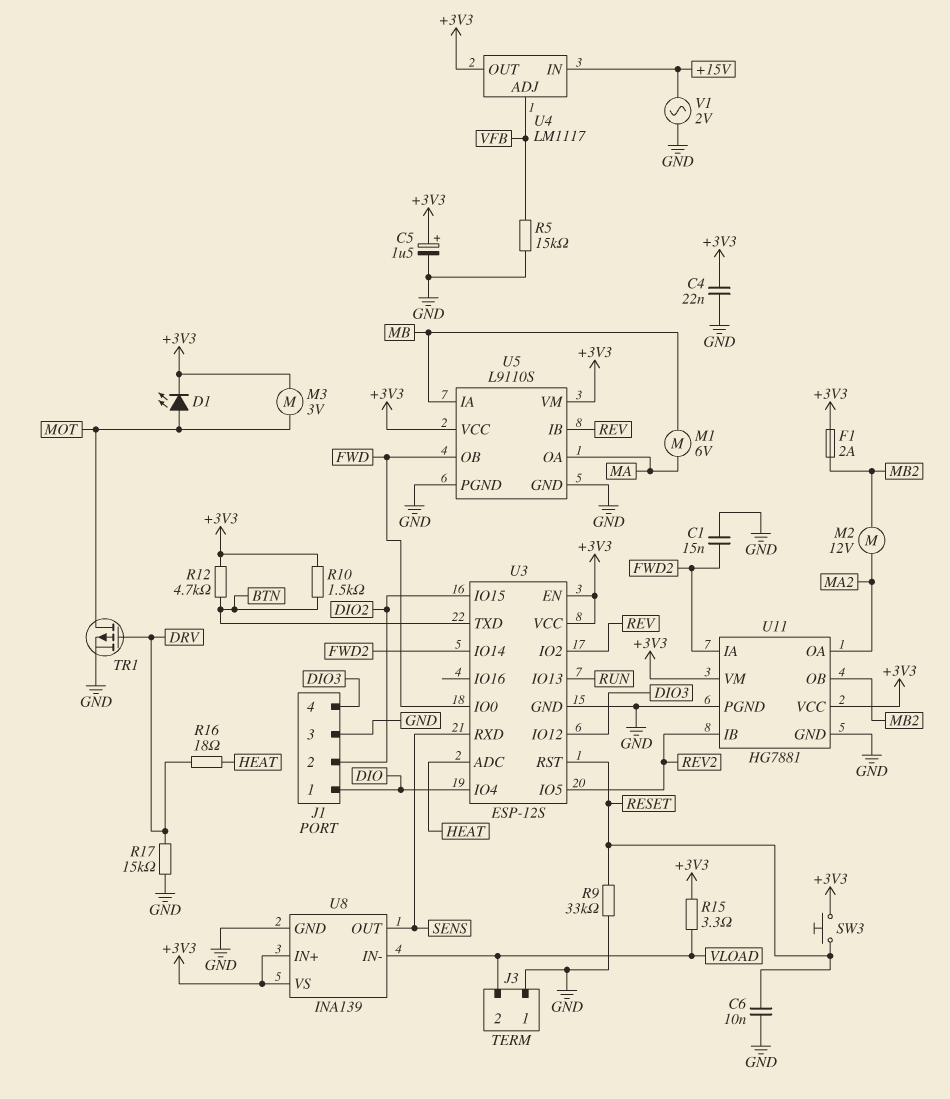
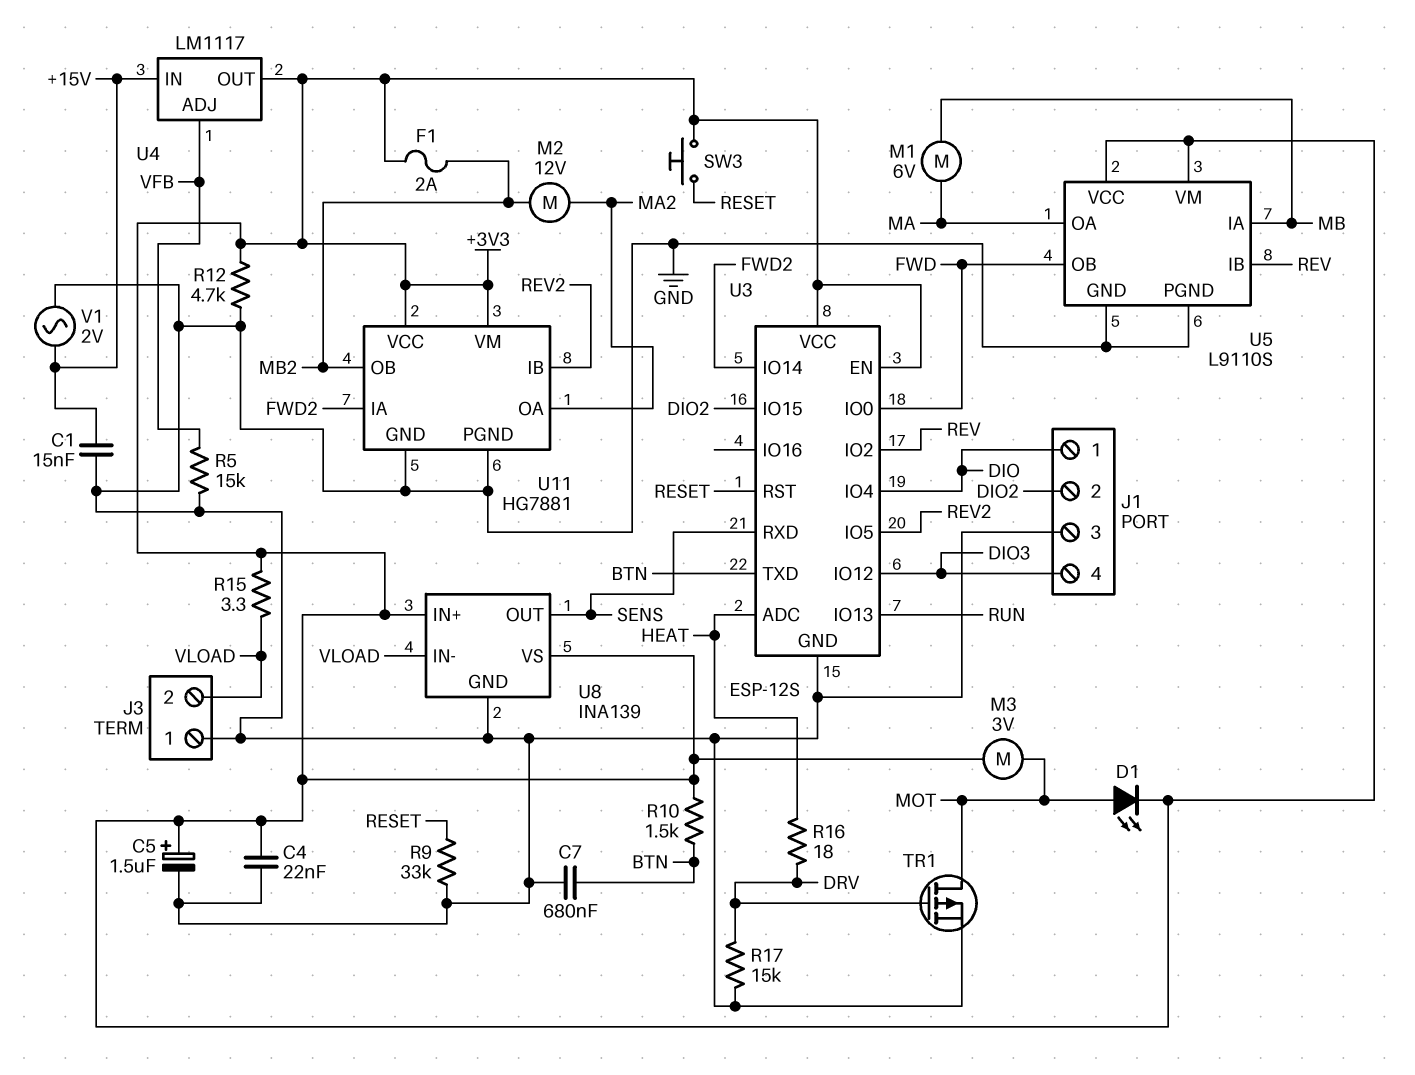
C1: 15nF (FWD2, GND) -> 15nF (+15V, GND)
C6: 10nF (GND, RESET) -> none
C7: none -> 680nF (BTN, GND)
R12: 4.7k (+3V3, BTN) -> 4.7k (+3V3, GND)

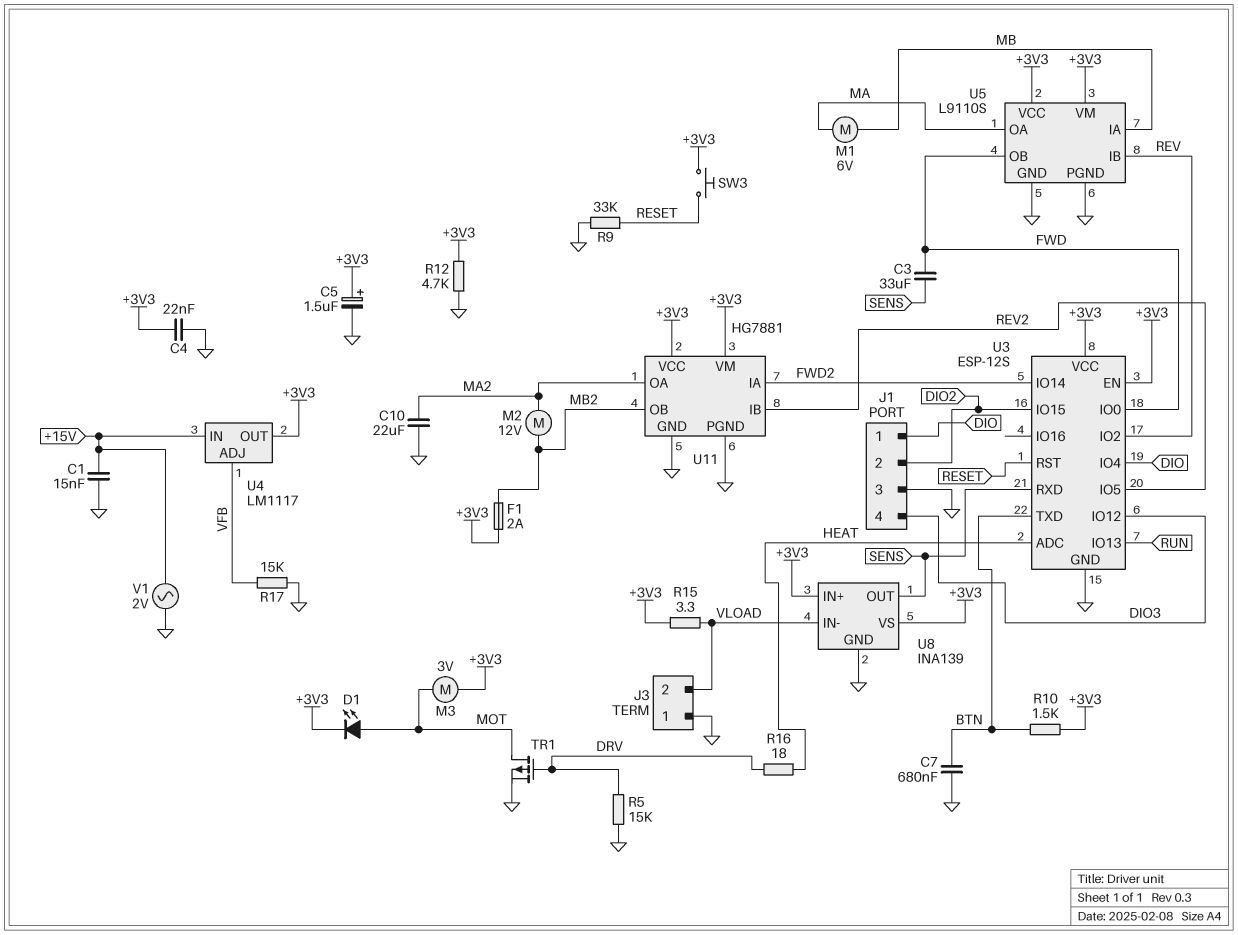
C3: none -> 33uF (FWD, SENS)
C10: none -> 22uF (GND, MA2)
R5: 15k (GND, VFB) -> 15k (DRV, GND)
R17: 15k (DRV, GND) -> 15k (GND, VFB)

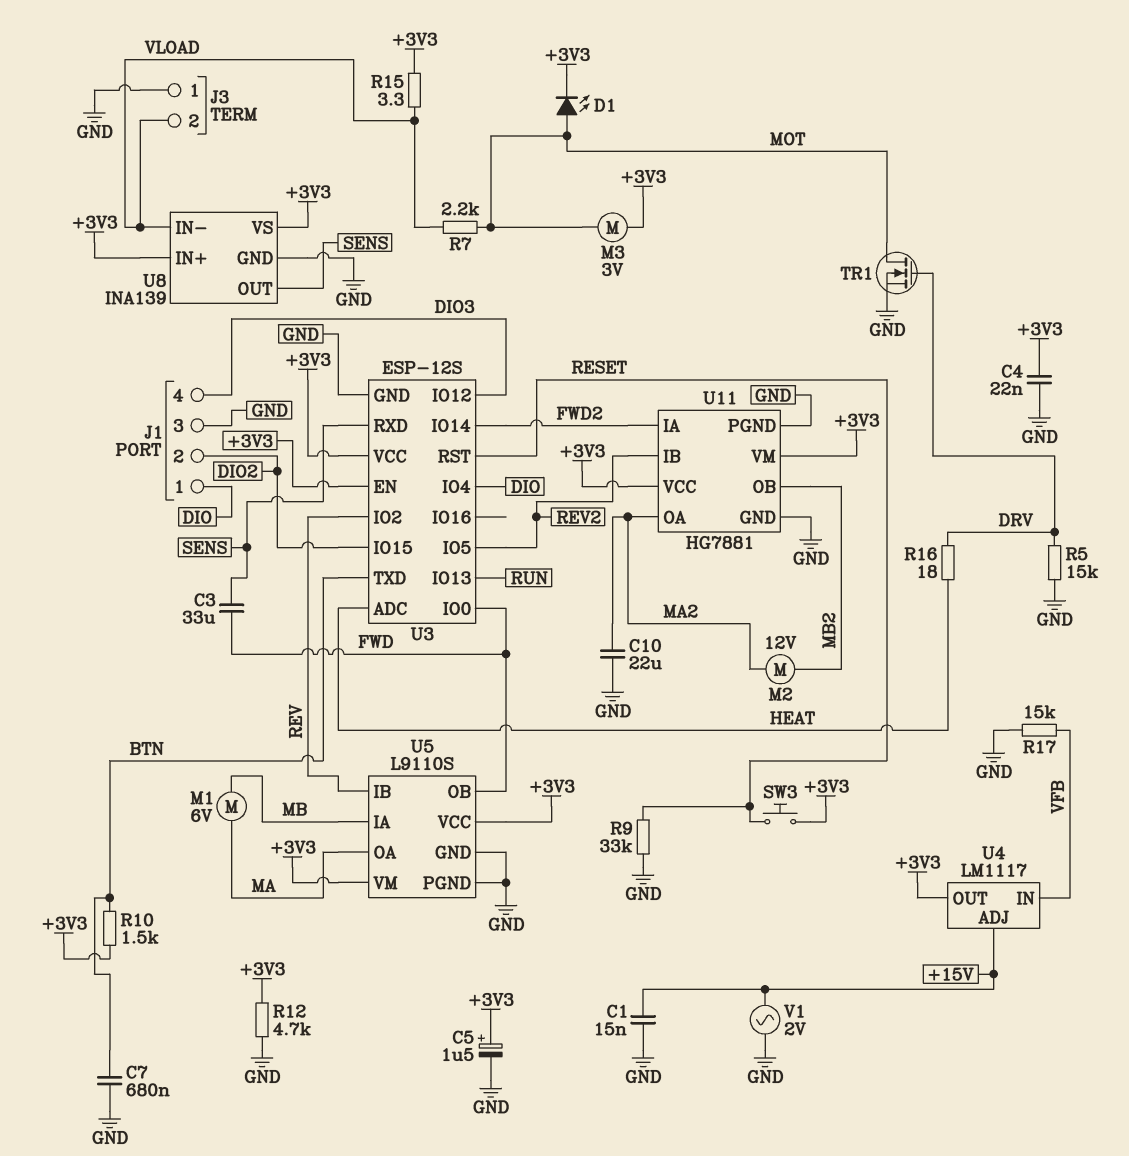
F1: 2A (+3V3, MB2) -> none
R7: none -> 2.2k (MOT, VLOAD)
TR1: PMOS (G DRV, D MOT, S GND) -> NMOS (G DRV, D MOT, S GND)
U4 pin ADJ: VFB -> +15V
U4 pin IN: +15V -> VFB

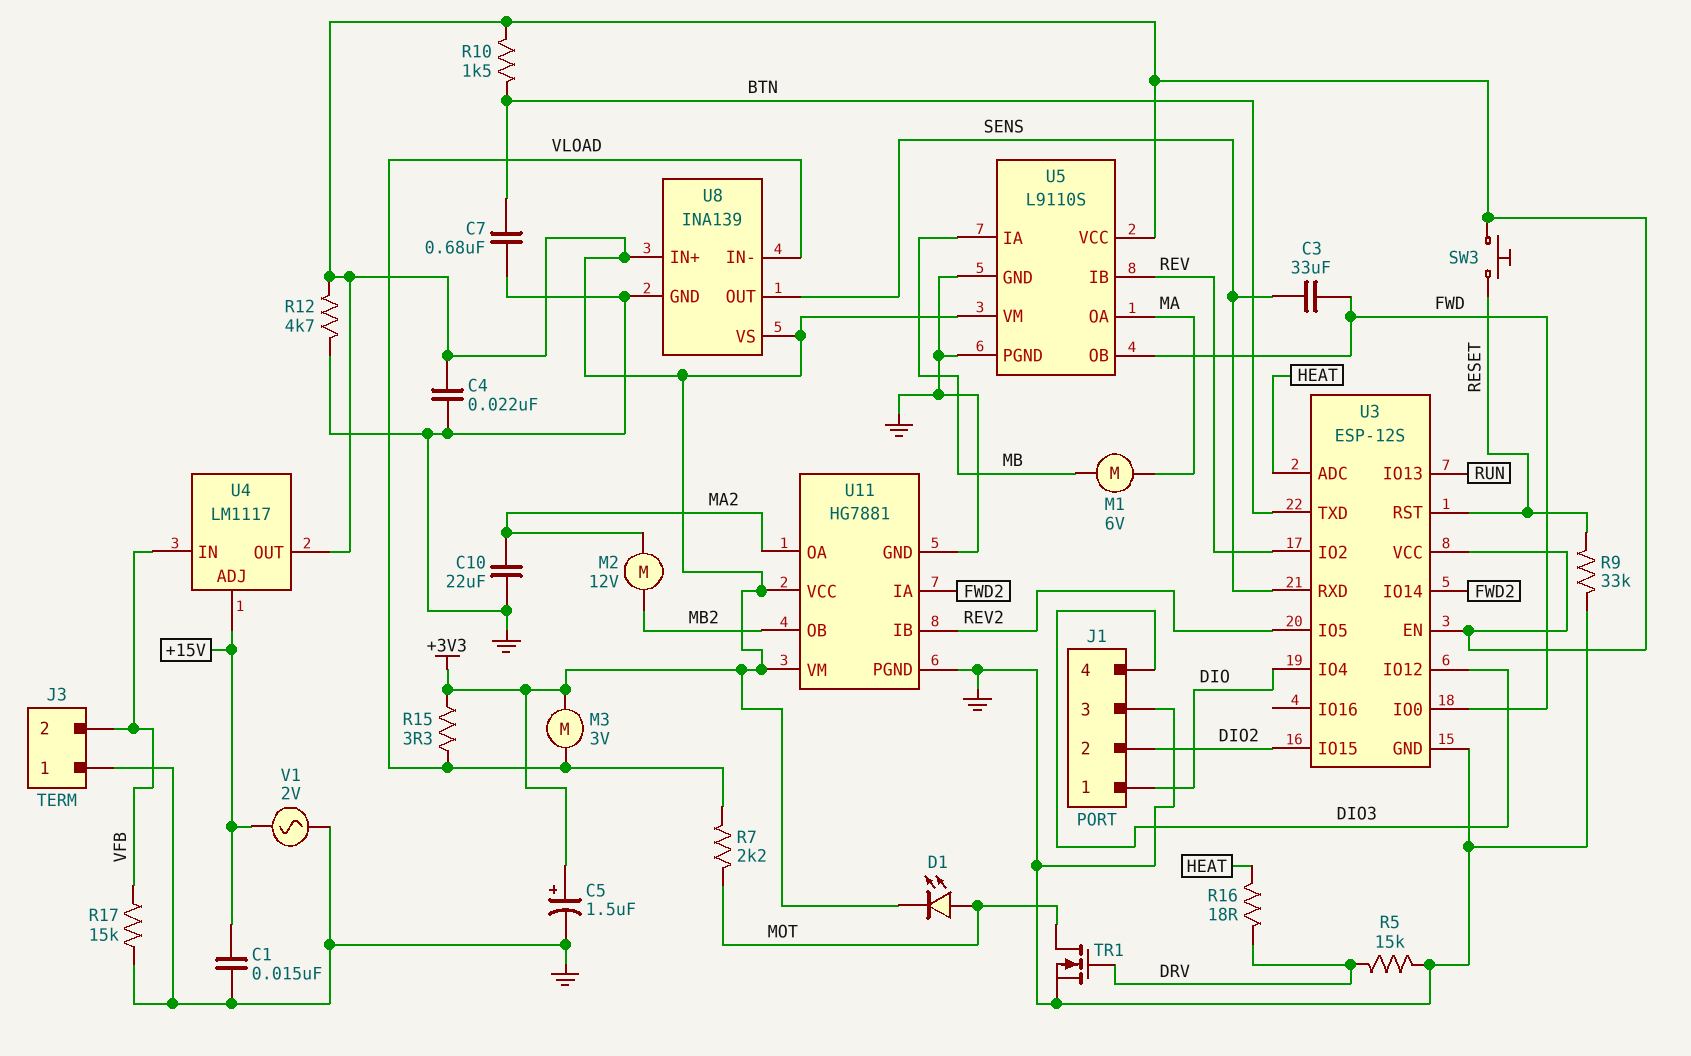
J3 pin 2: VLOAD -> VFB
M3: motor 3V (+3V3, MOT) -> motor 3V (+3V3, VLOAD)

